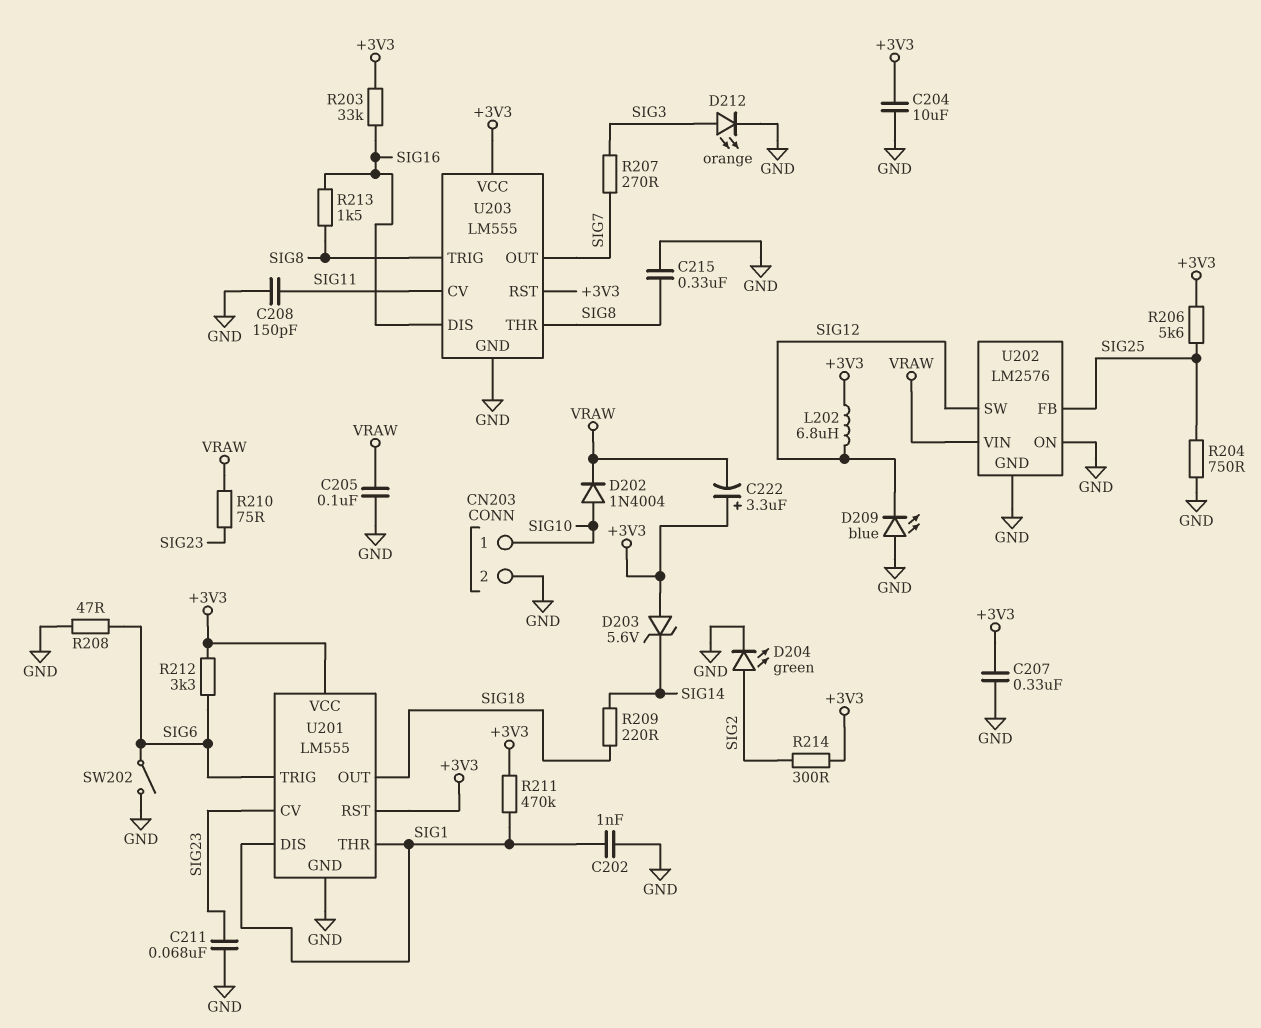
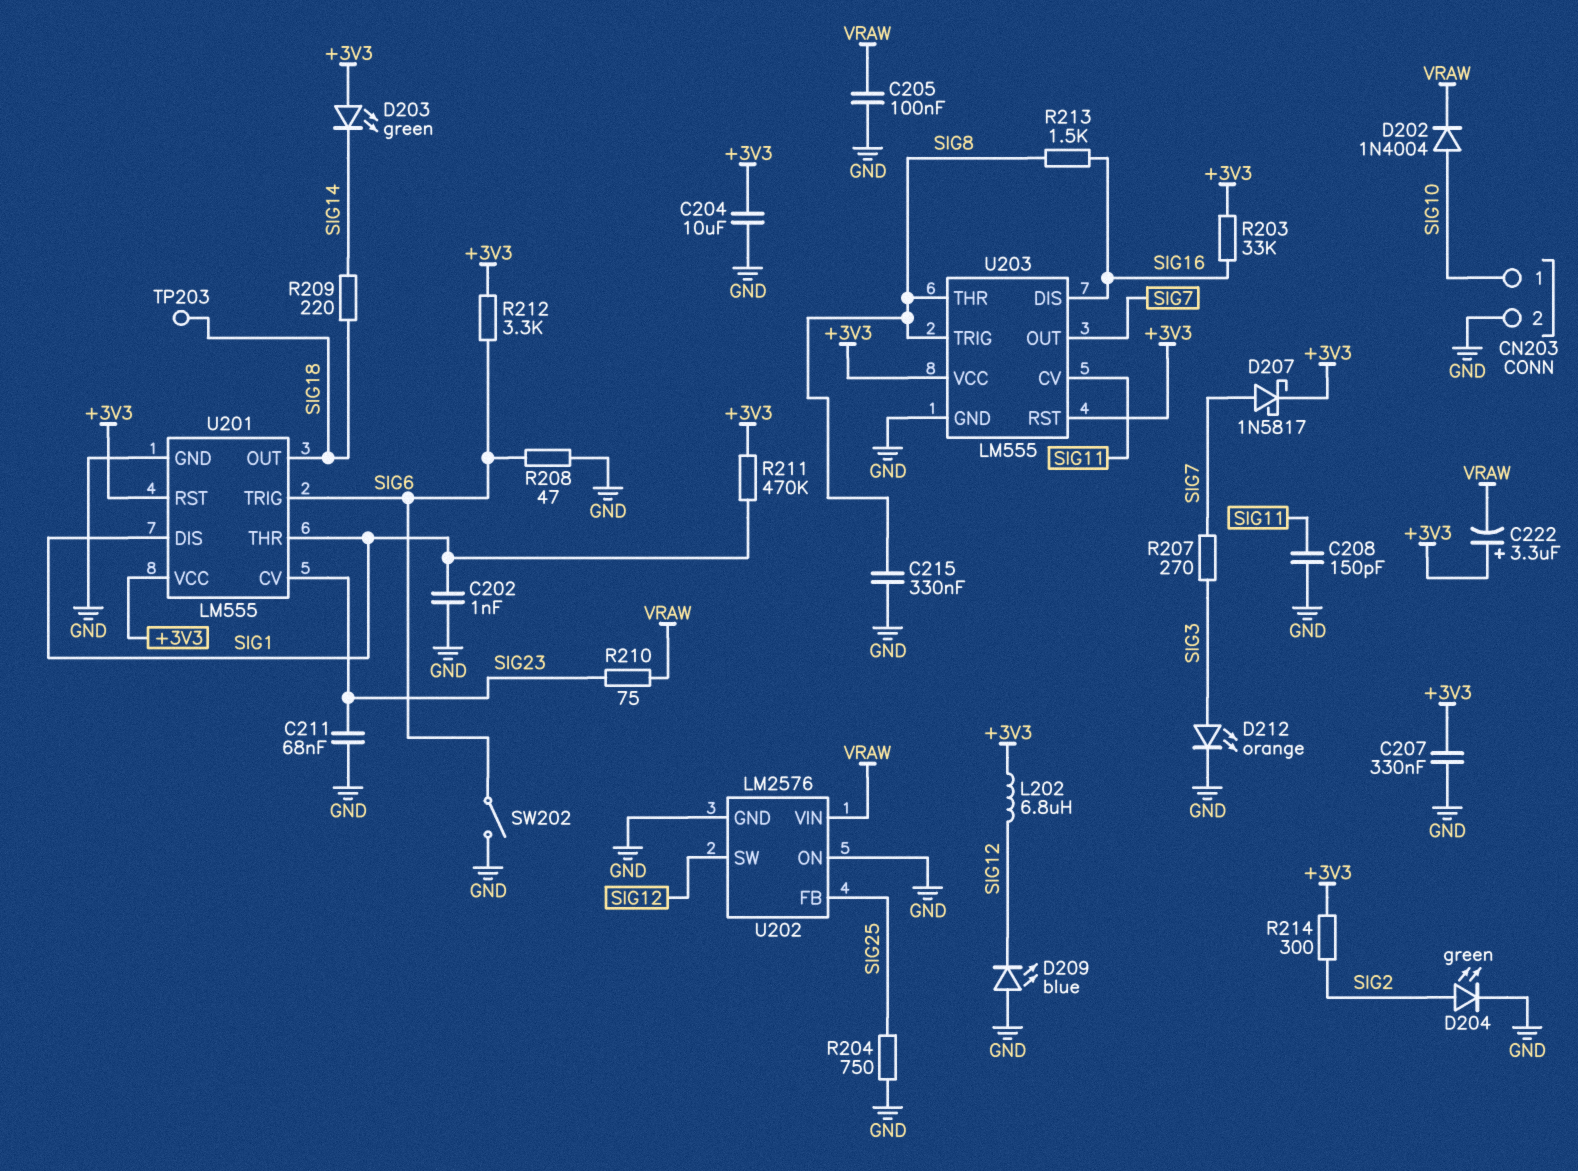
D203: zener 5.6V (A +3V3, K SIG14) -> LED green (A +3V3, K SIG14)
D207: none -> schottky 1N5817 (A SIG7, K +3V3)
R206: 5.6k (+3V3, SIG25) -> none
TP203: none -> test point (SIG18)

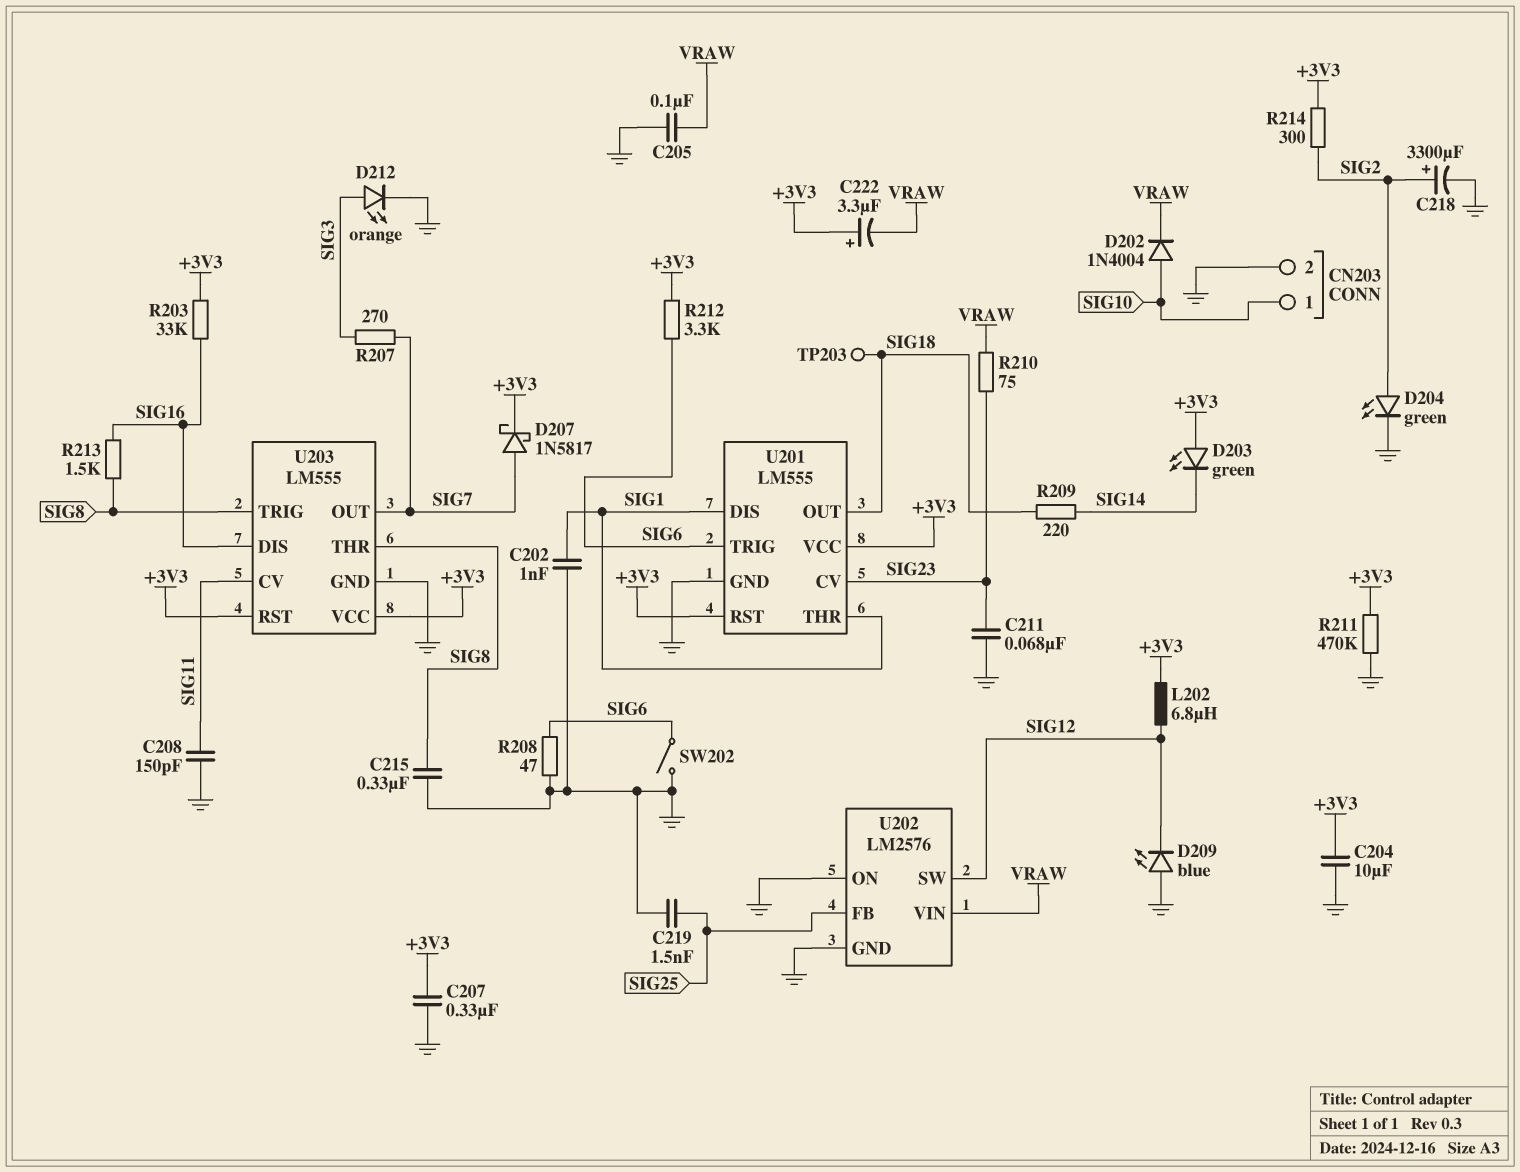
C218: none -> 3300uF (plus SIG2, minus GND)
C219: none -> 1.5nF (GND, SIG25)
R204: 750 (GND, SIG25) -> none
R211: 470k (+3V3, SIG1) -> 470k (+3V3, GND)

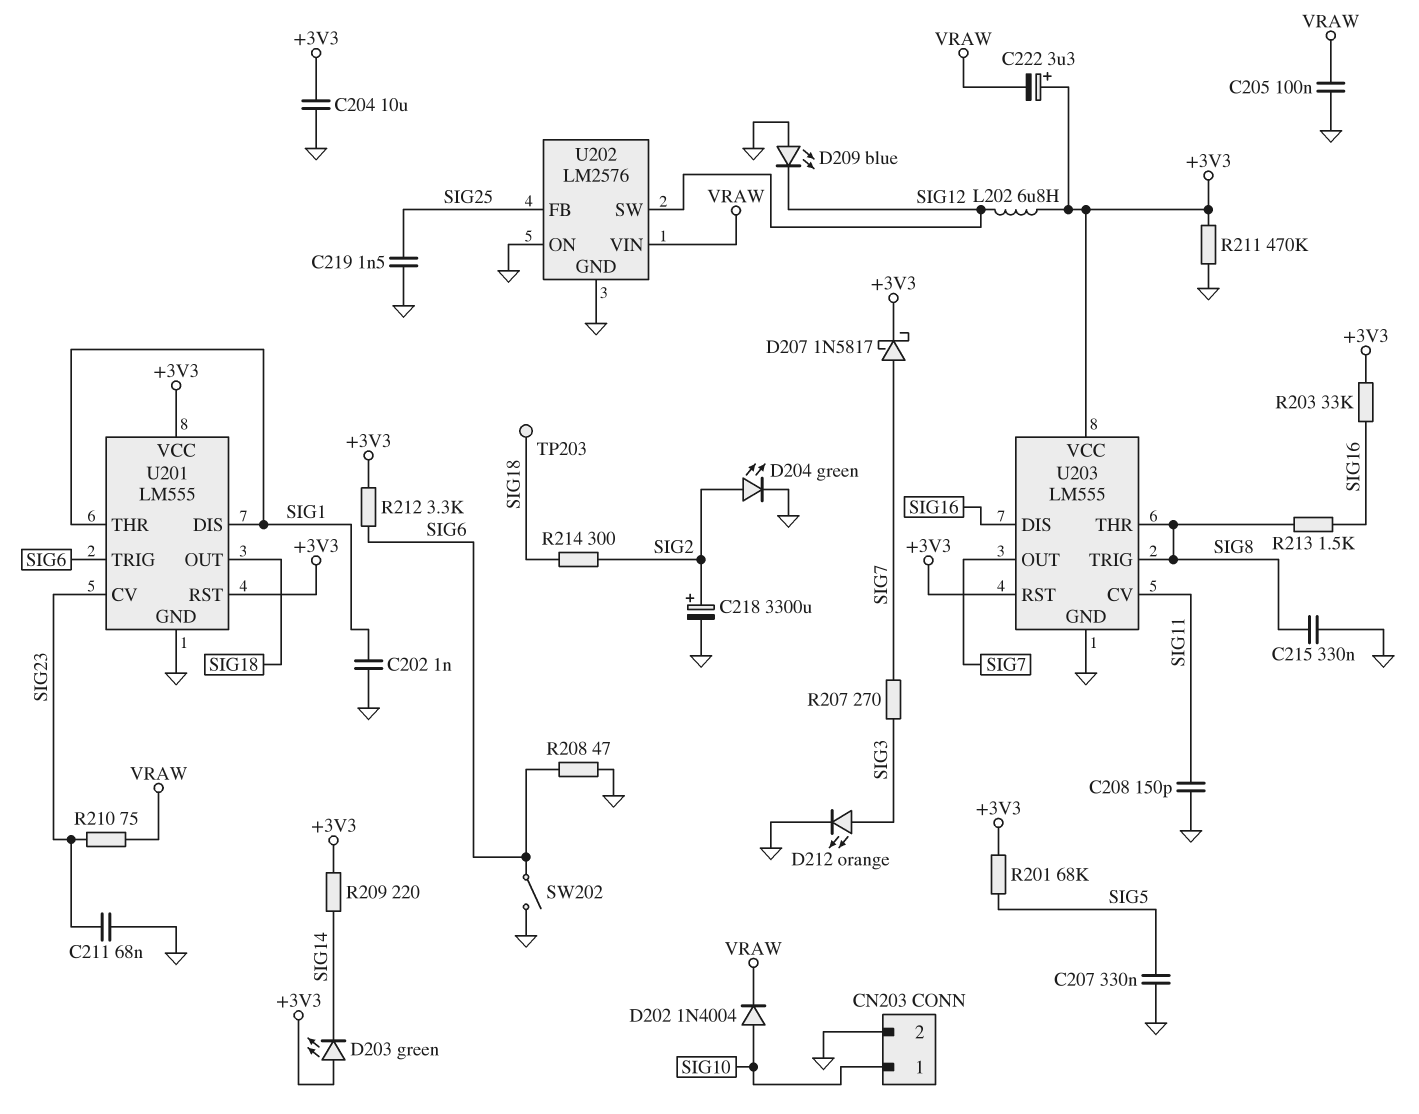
C207: 330nF (+3V3, GND) -> 330nF (GND, SIG5)
R201: none -> 68k (+3V3, SIG5)
R209: 220 (SIG14, SIG18) -> 220 (+3V3, SIG14)
R214: 300 (+3V3, SIG2) -> 300 (SIG2, SIG18)

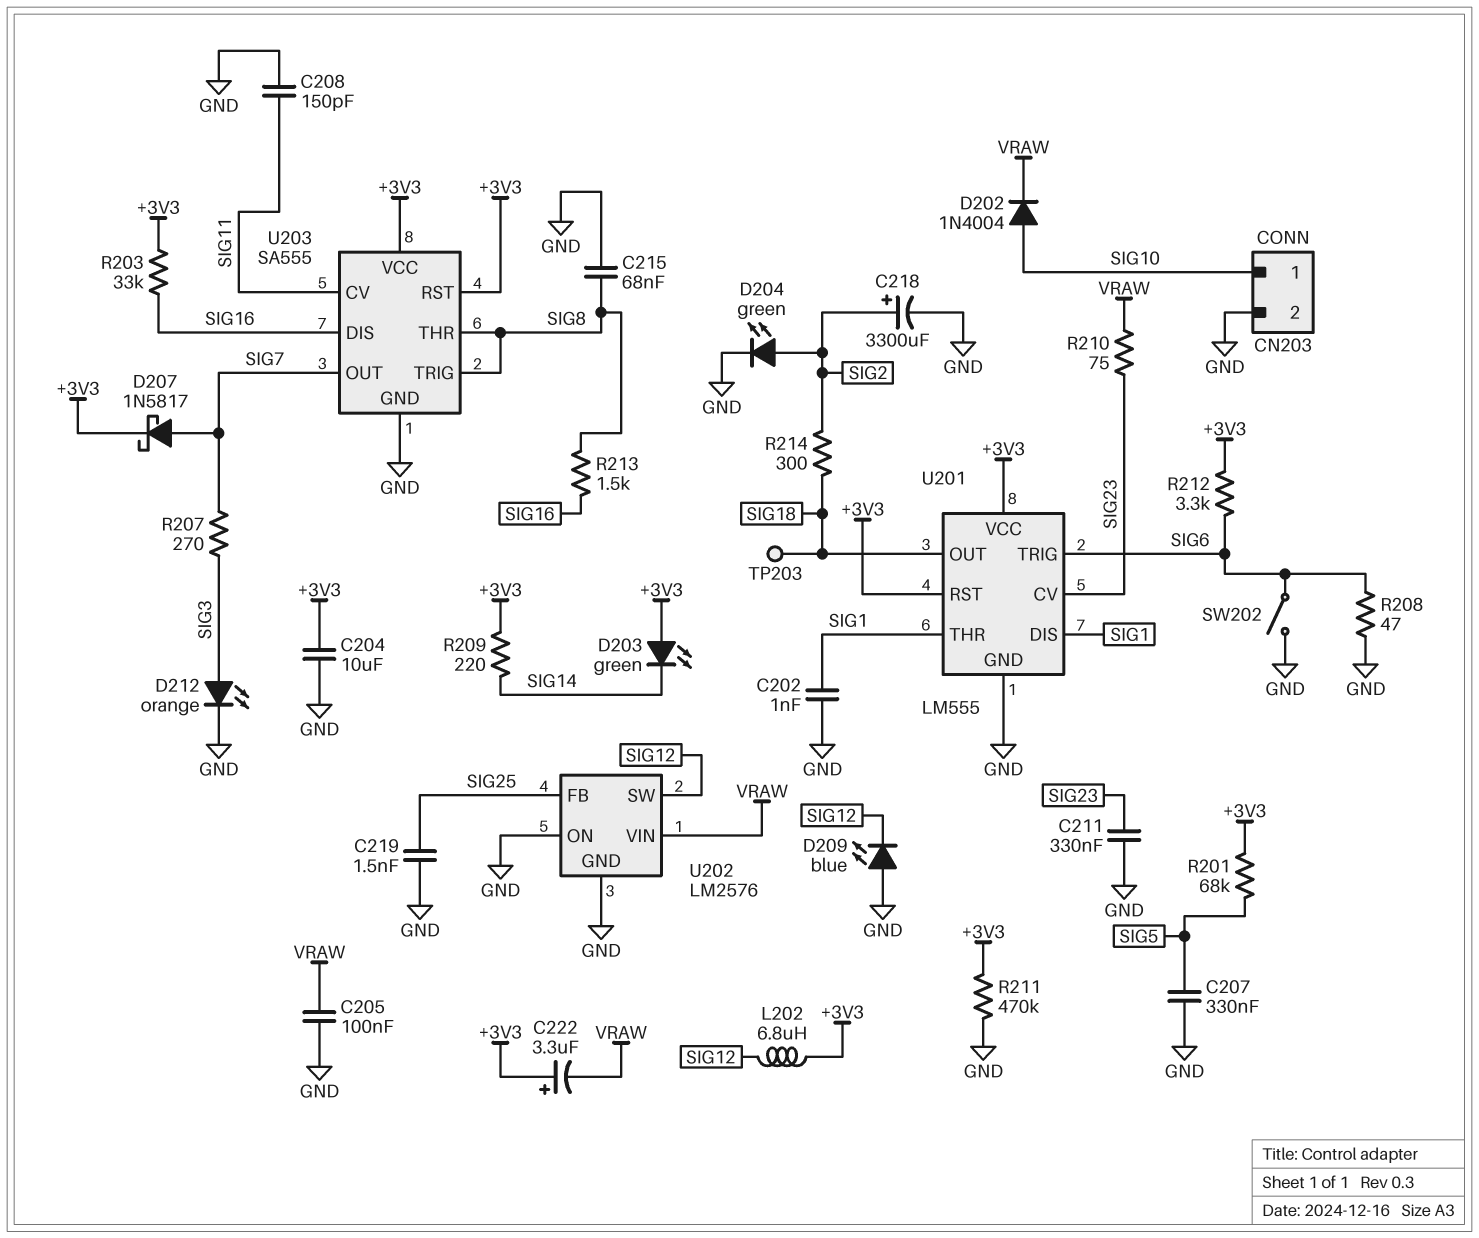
C211: 68nF (GND, SIG23) -> 330nF (GND, SIG23)
C215: 330nF (GND, SIG8) -> 68nF (GND, SIG8)
U203: LM555 -> SA555

